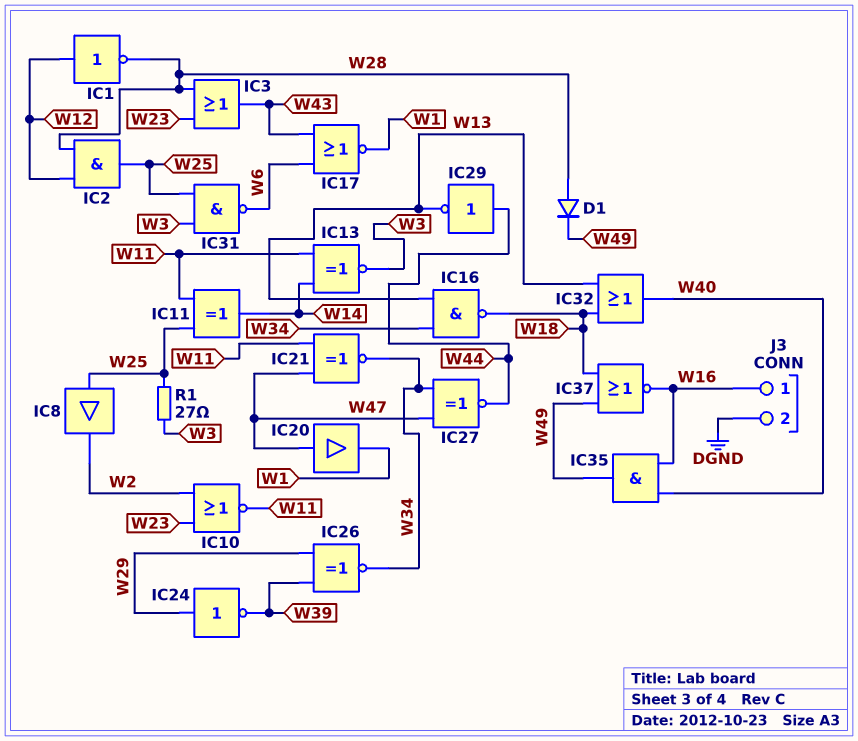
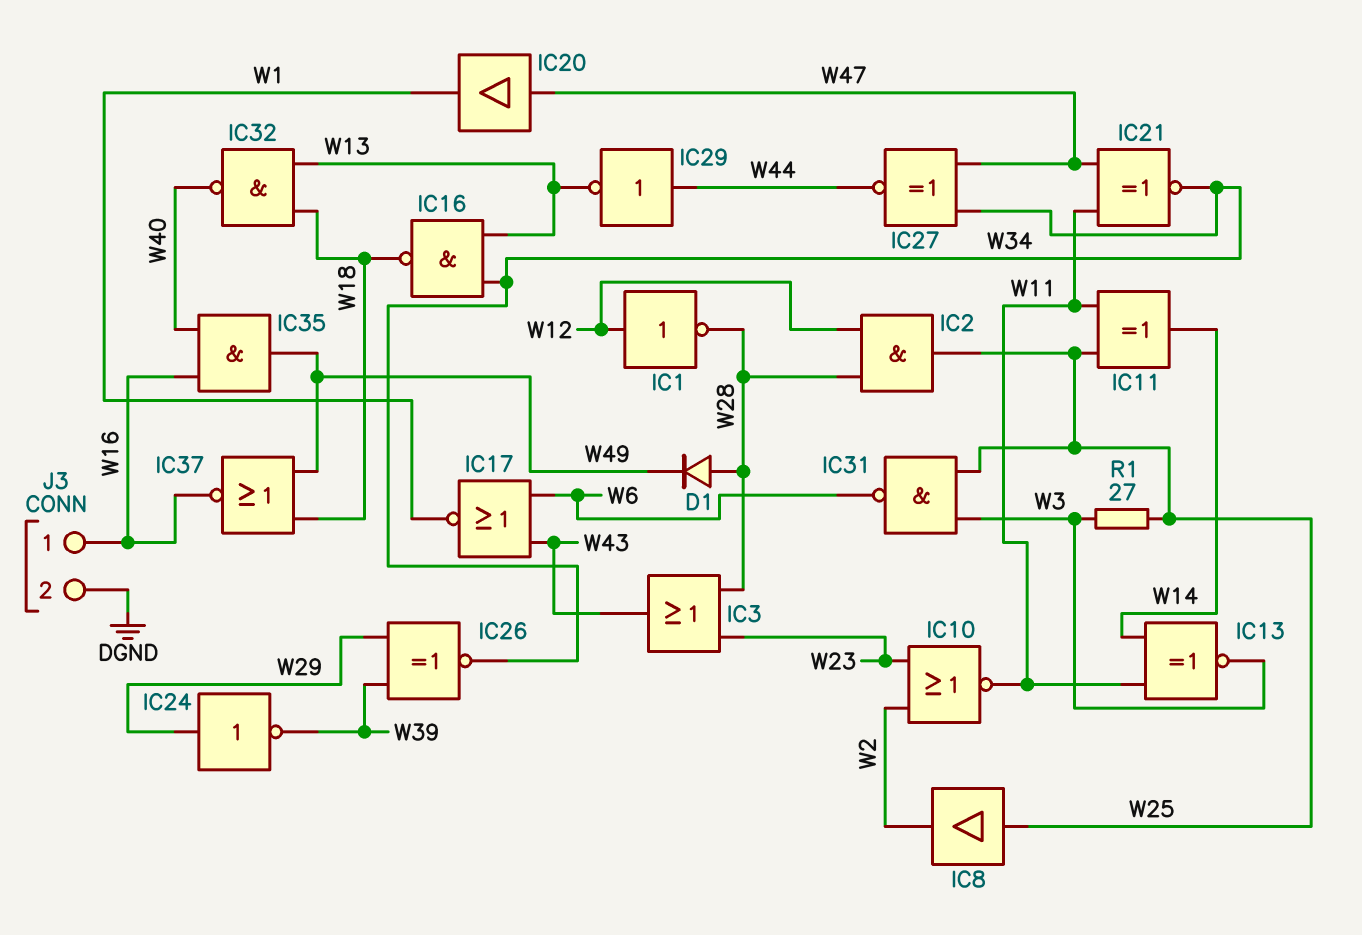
IC32: OR (in W13, in W18, out W40) -> NAND (in W13, in W18, out W40)

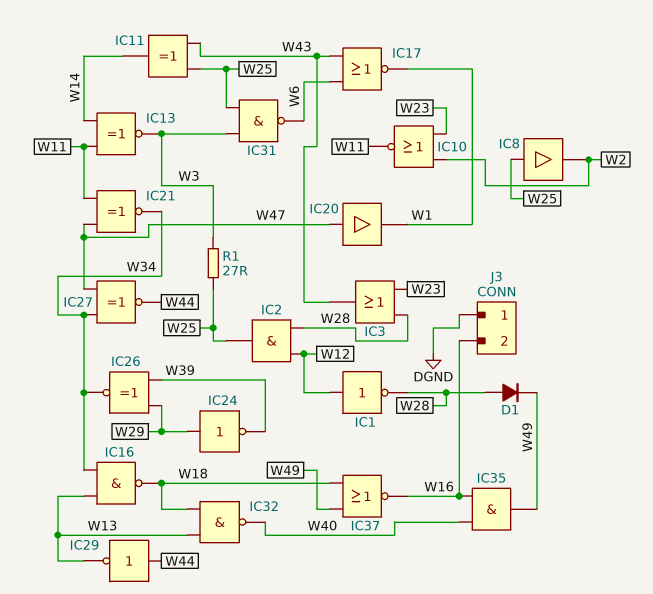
IC11: XOR (in W11, in W25, out W14) -> XOR (in W25, in W43, out W14)
J3 pin 1: W16 -> DGND
J3 pin 2: DGND -> W16

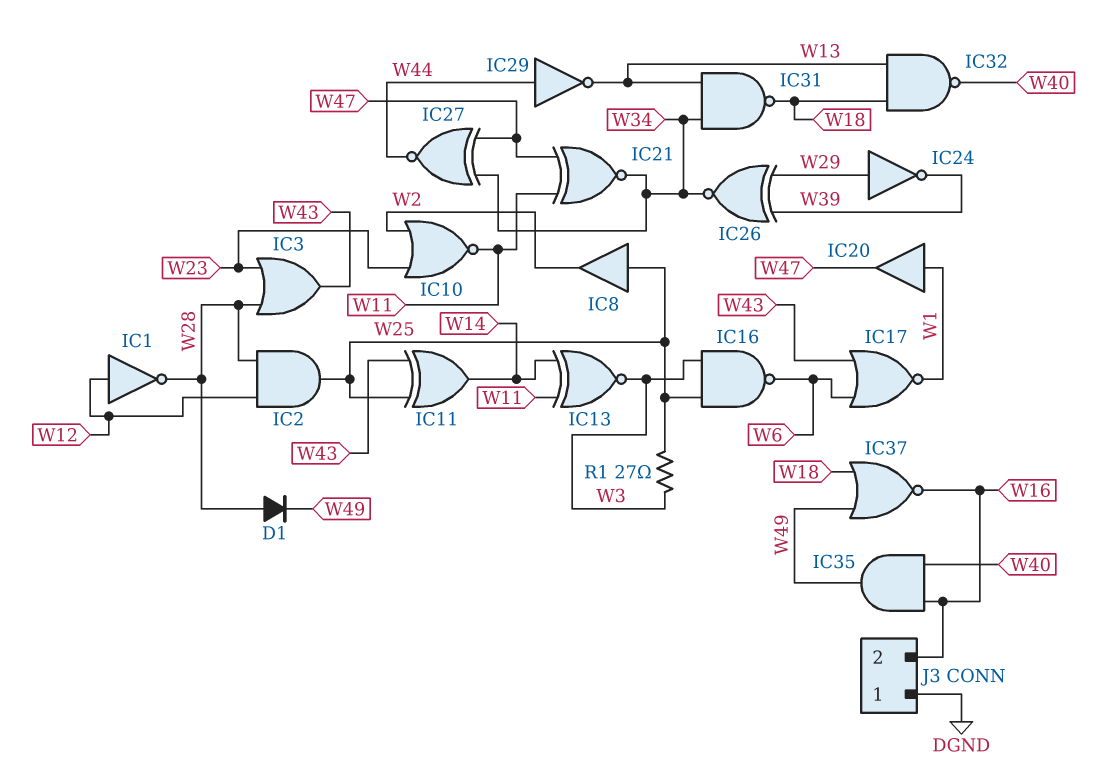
IC16: NAND (in W13, in W34, out W18) -> NAND (in W3, in W25, out W6)
IC20: buffer (in W47, out W1) -> buffer (in W1, out W47)
IC31: NAND (in W3, in W25, out W6) -> NAND (in W13, in W34, out W18)

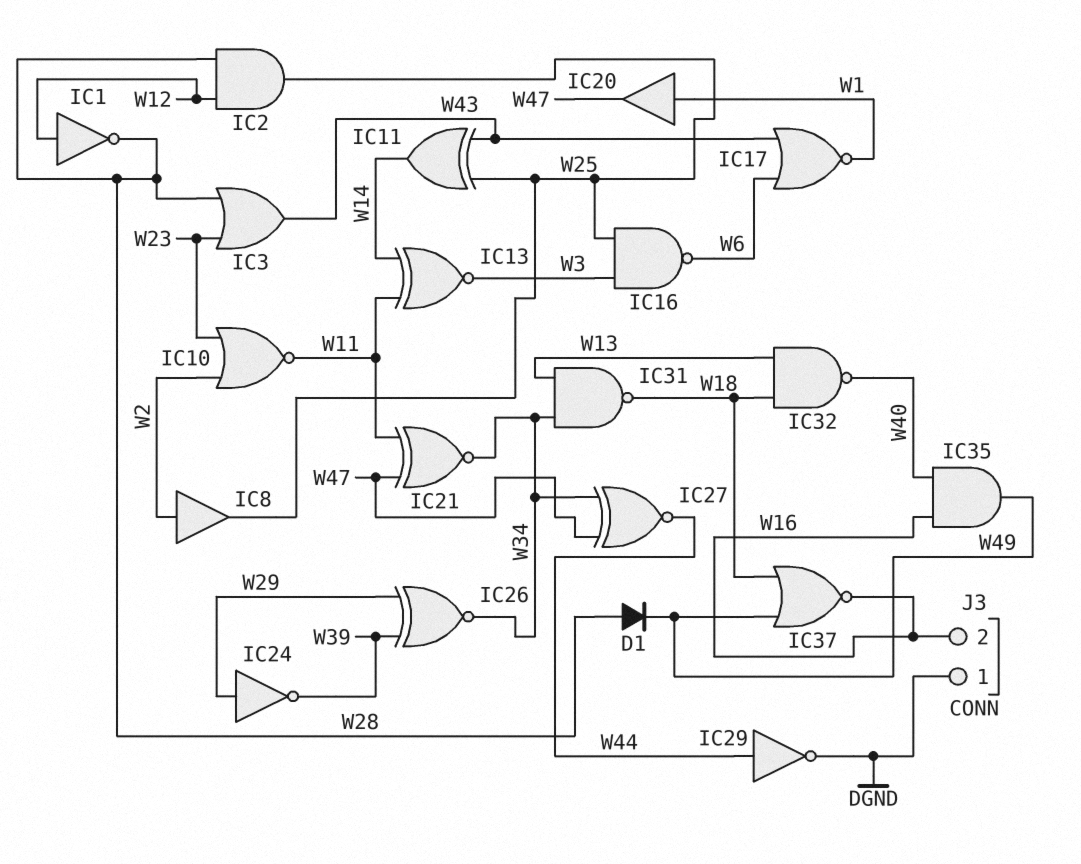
IC8: buffer (in W25, out W2) -> buffer (in W2, out W25)
IC29: NOT (in W44, out W13) -> NOT (in W44, out DGND)
R1: 27 (W3, W25) -> none

